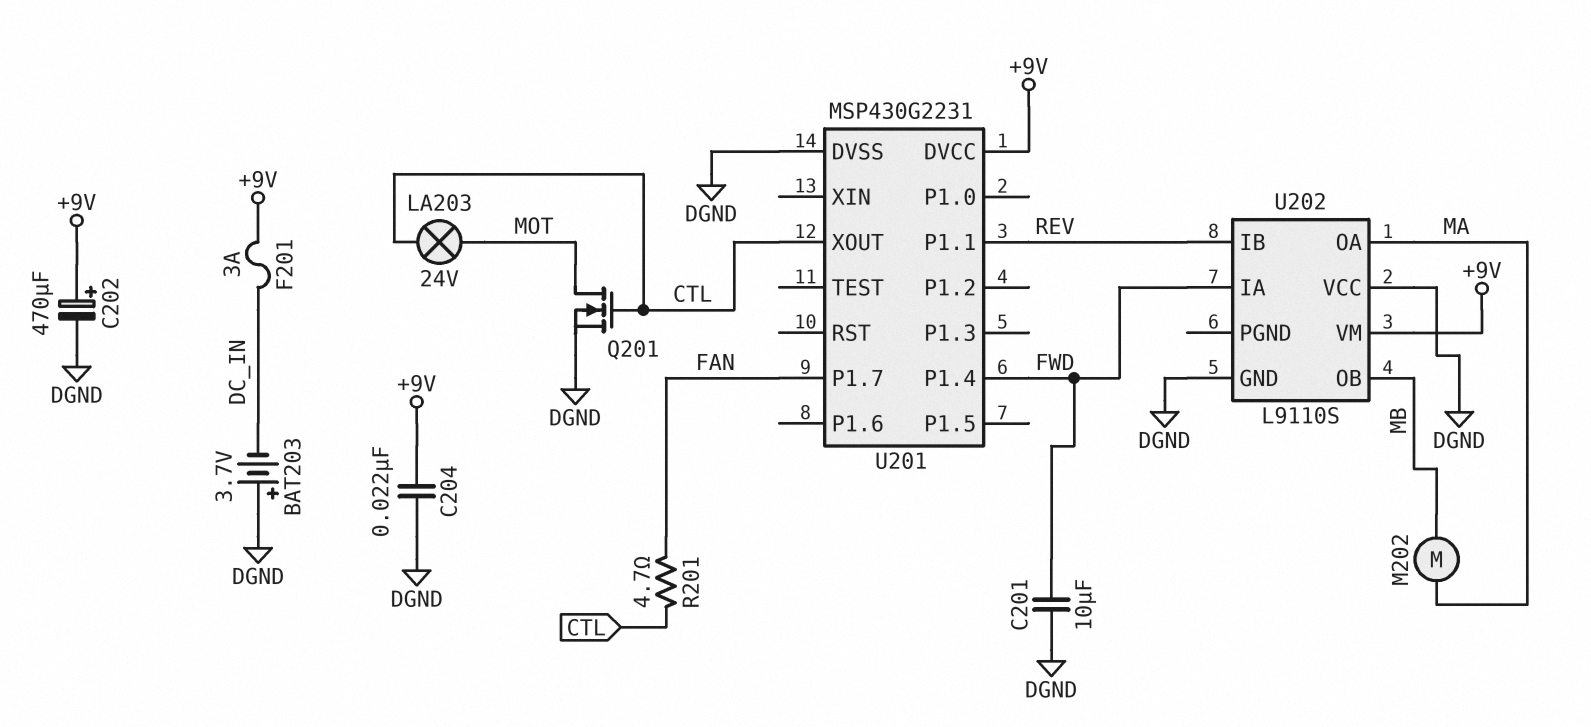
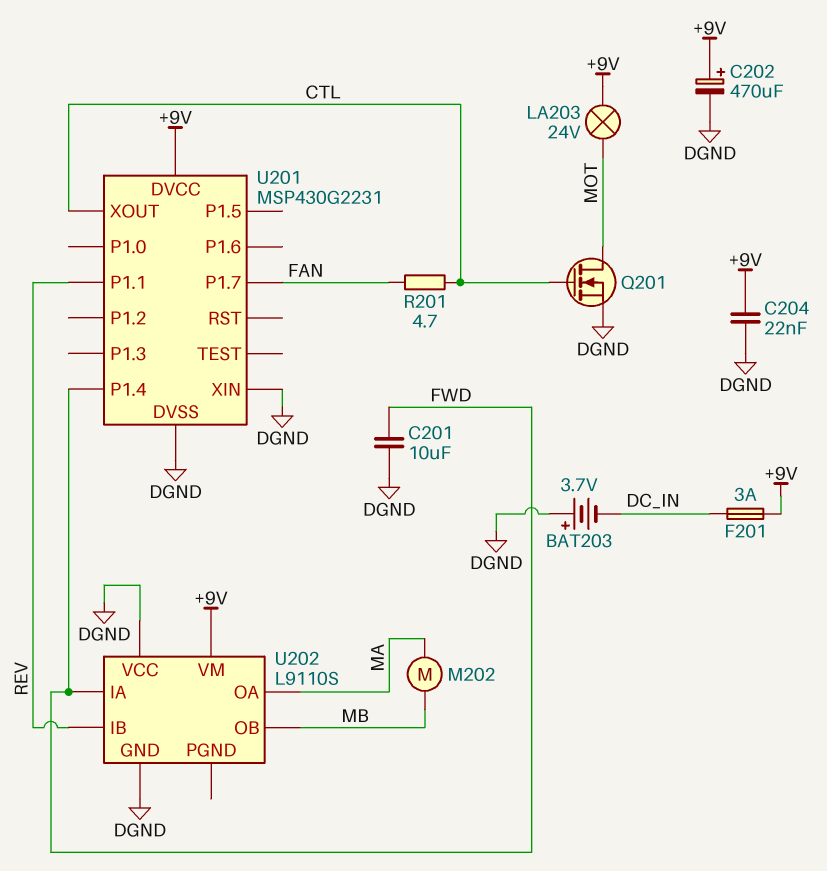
LA203: lamp 24V (CTL, MOT) -> lamp 24V (+9V, MOT)
U201 pin XIN: none -> DGND

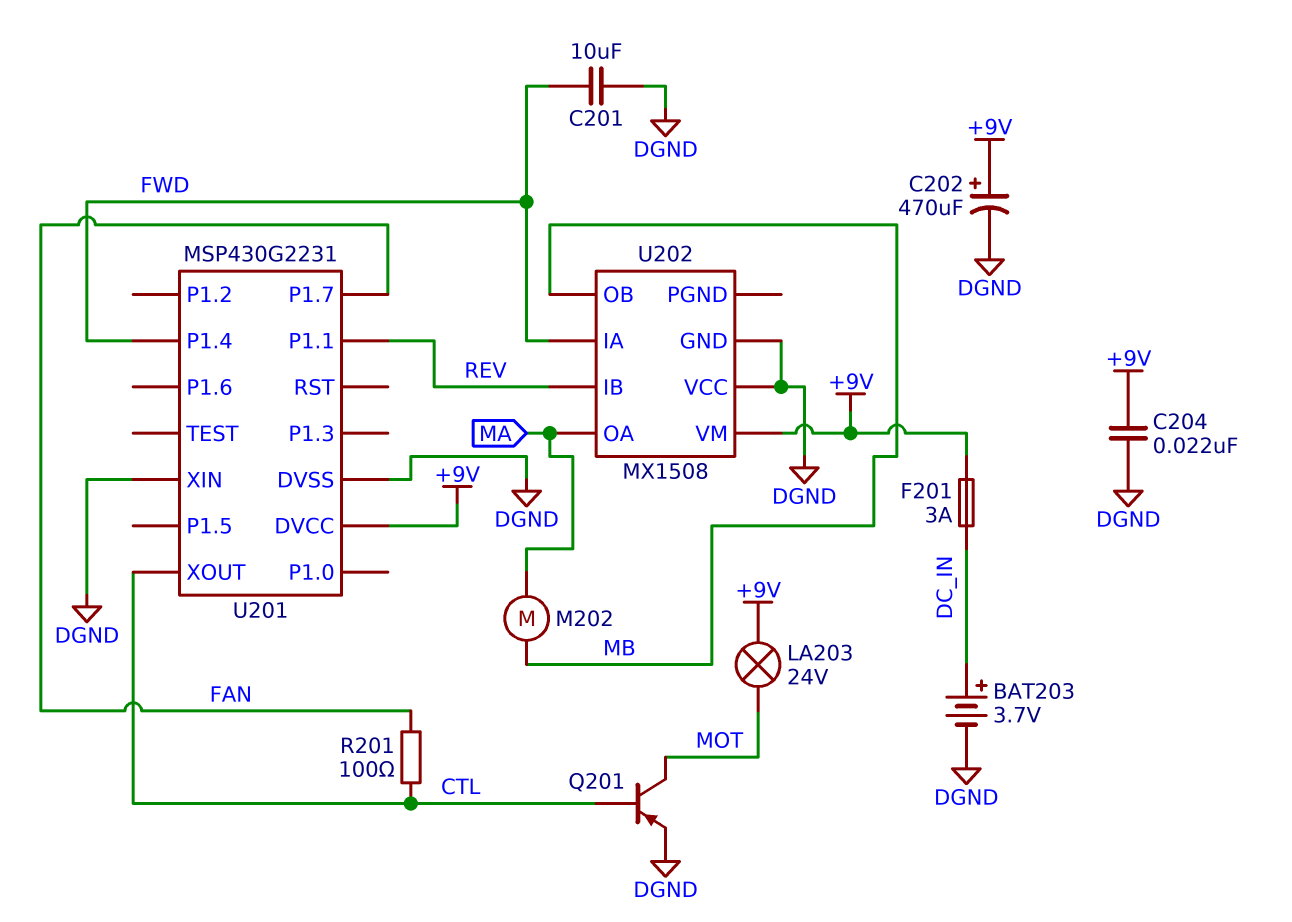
BAT203: 3.7V (plus DGND, minus DC_IN) -> 3.7V (plus DC_IN, minus DGND)
Q201: NMOS (G CTL, D MOT, S DGND) -> PNP (B CTL, C MOT, E DGND)
R201: 4.7 (CTL, FAN) -> 100 (CTL, FAN)
U202: L9110S -> MX1508

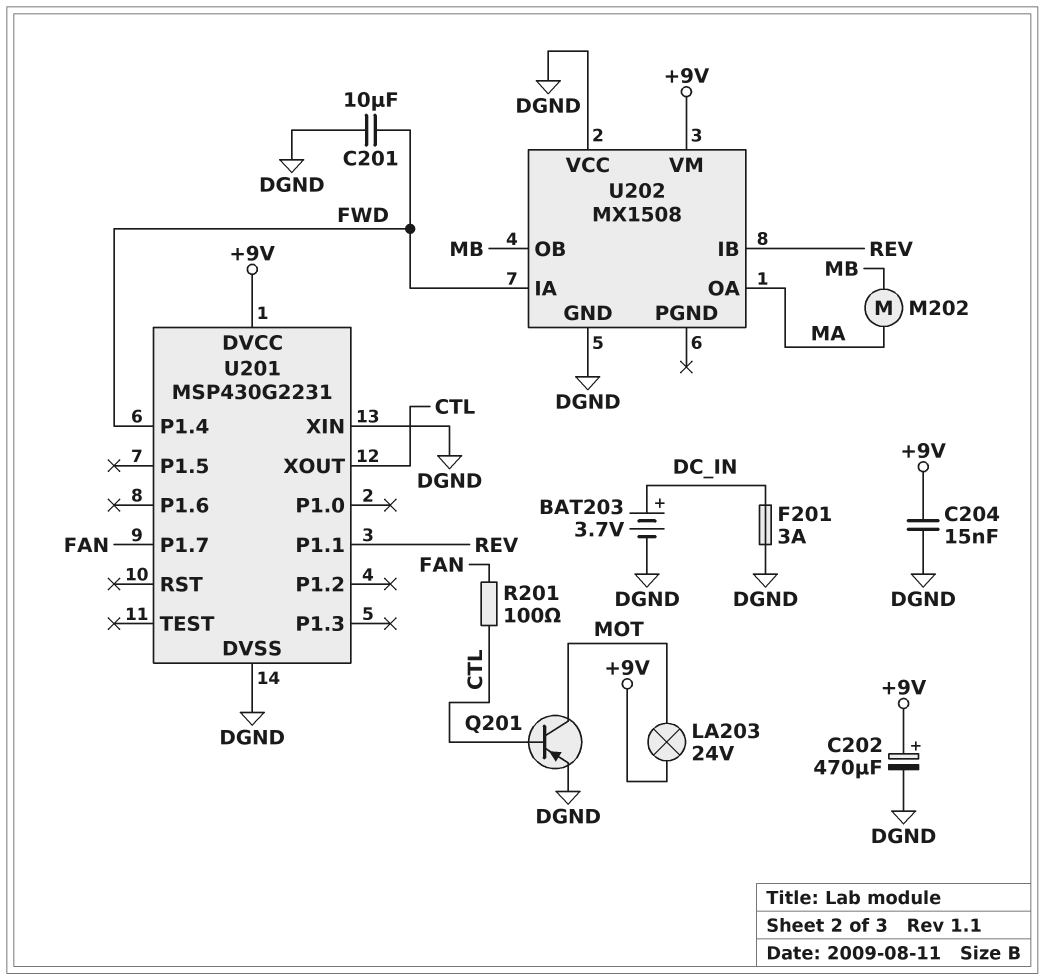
C204: 22nF (+9V, DGND) -> 15nF (+9V, DGND)
F201: 3A (+9V, DC_IN) -> 3A (DC_IN, DGND)

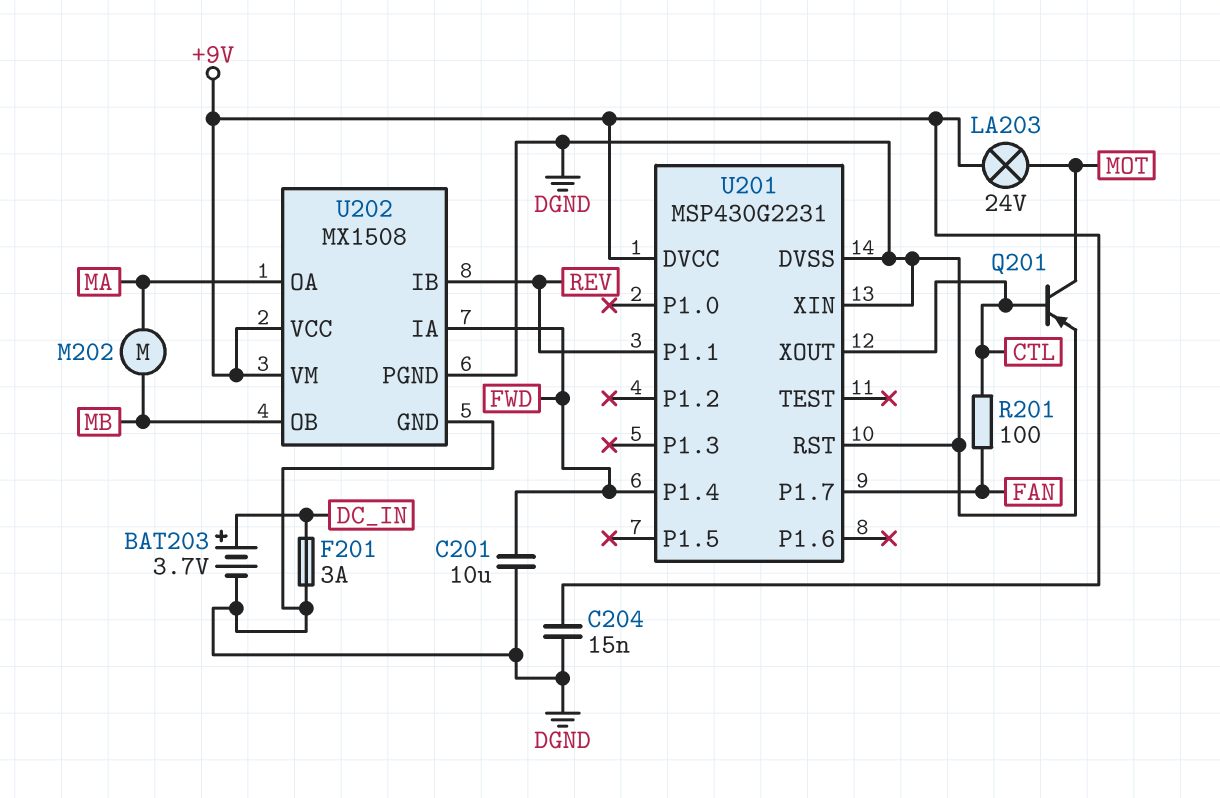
C202: 470uF (plus +9V, minus DGND) -> none
U201 pin RST: none -> DGND
U202 pin PGND: none -> DGND
U202 pin VCC: DGND -> +9V

